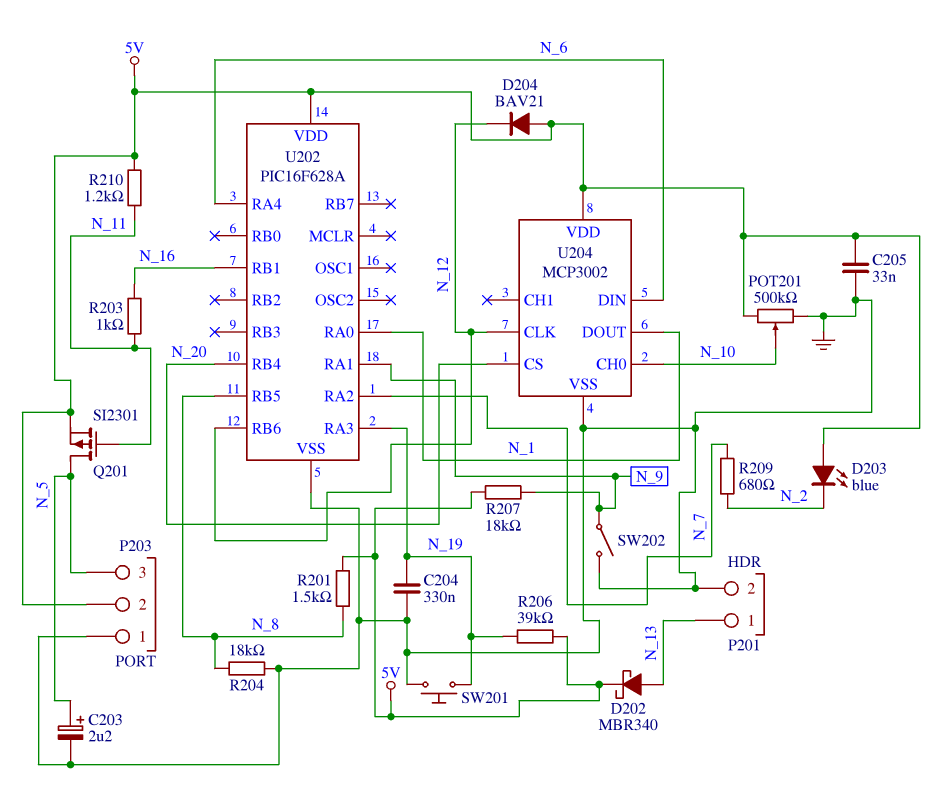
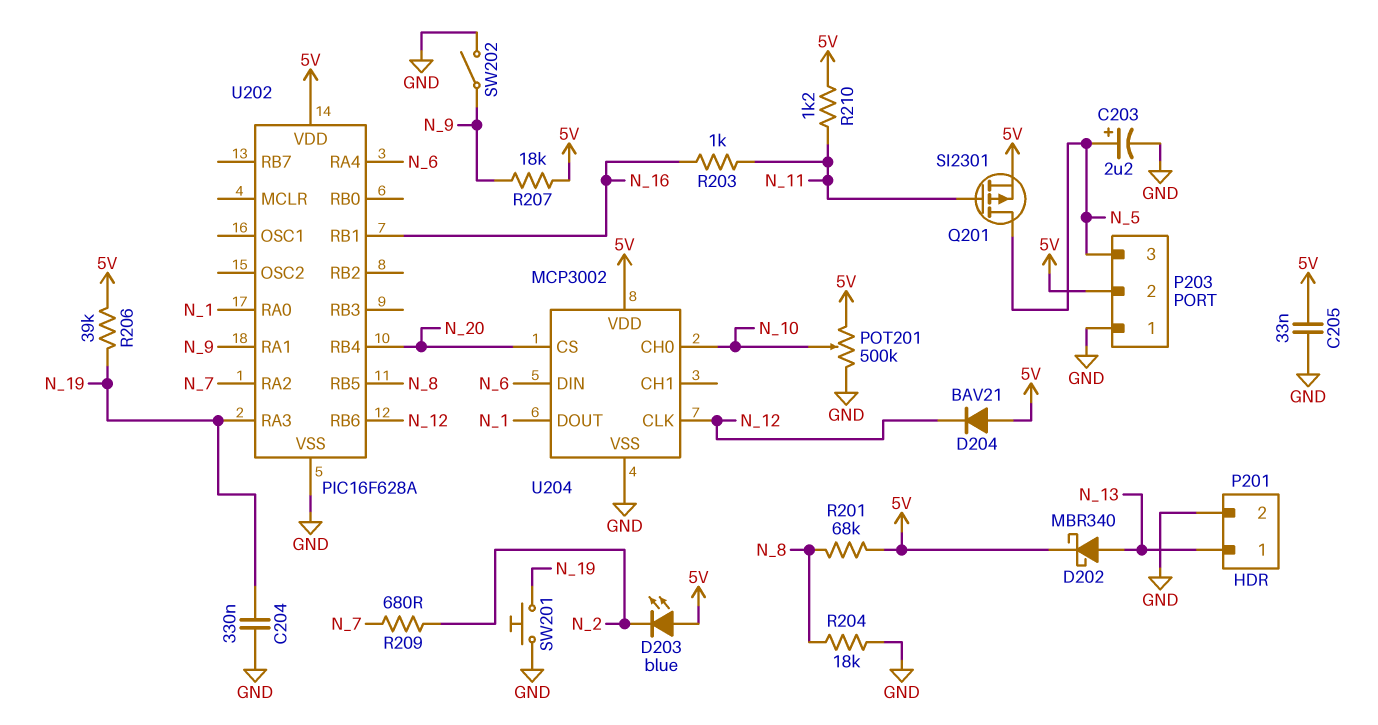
R201: 1.5k (5V, N_8) -> 68k (5V, N_8)

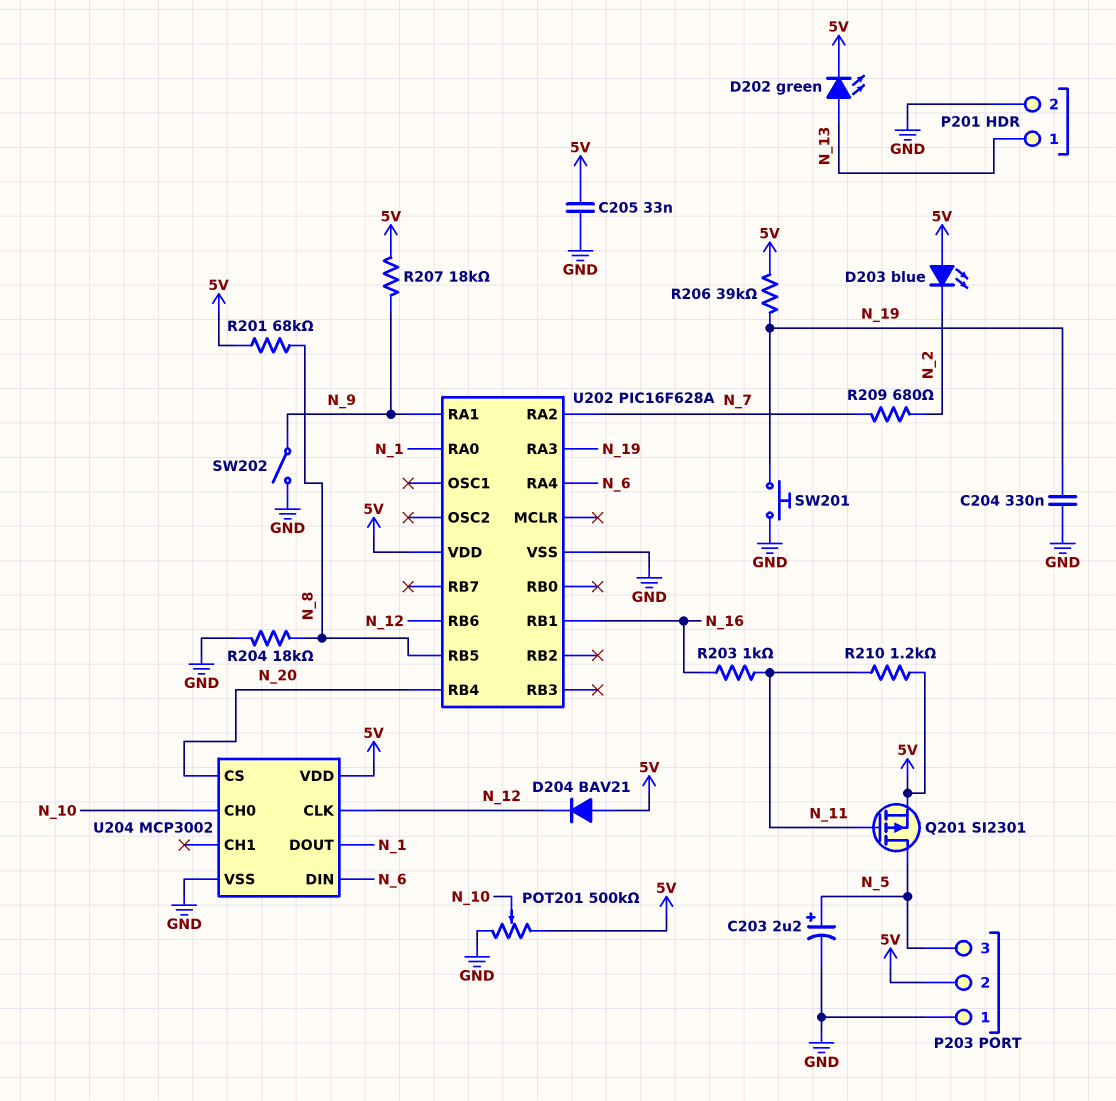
D202: schottky MBR340 (A N_13, K 5V) -> LED green (A N_13, K 5V)

